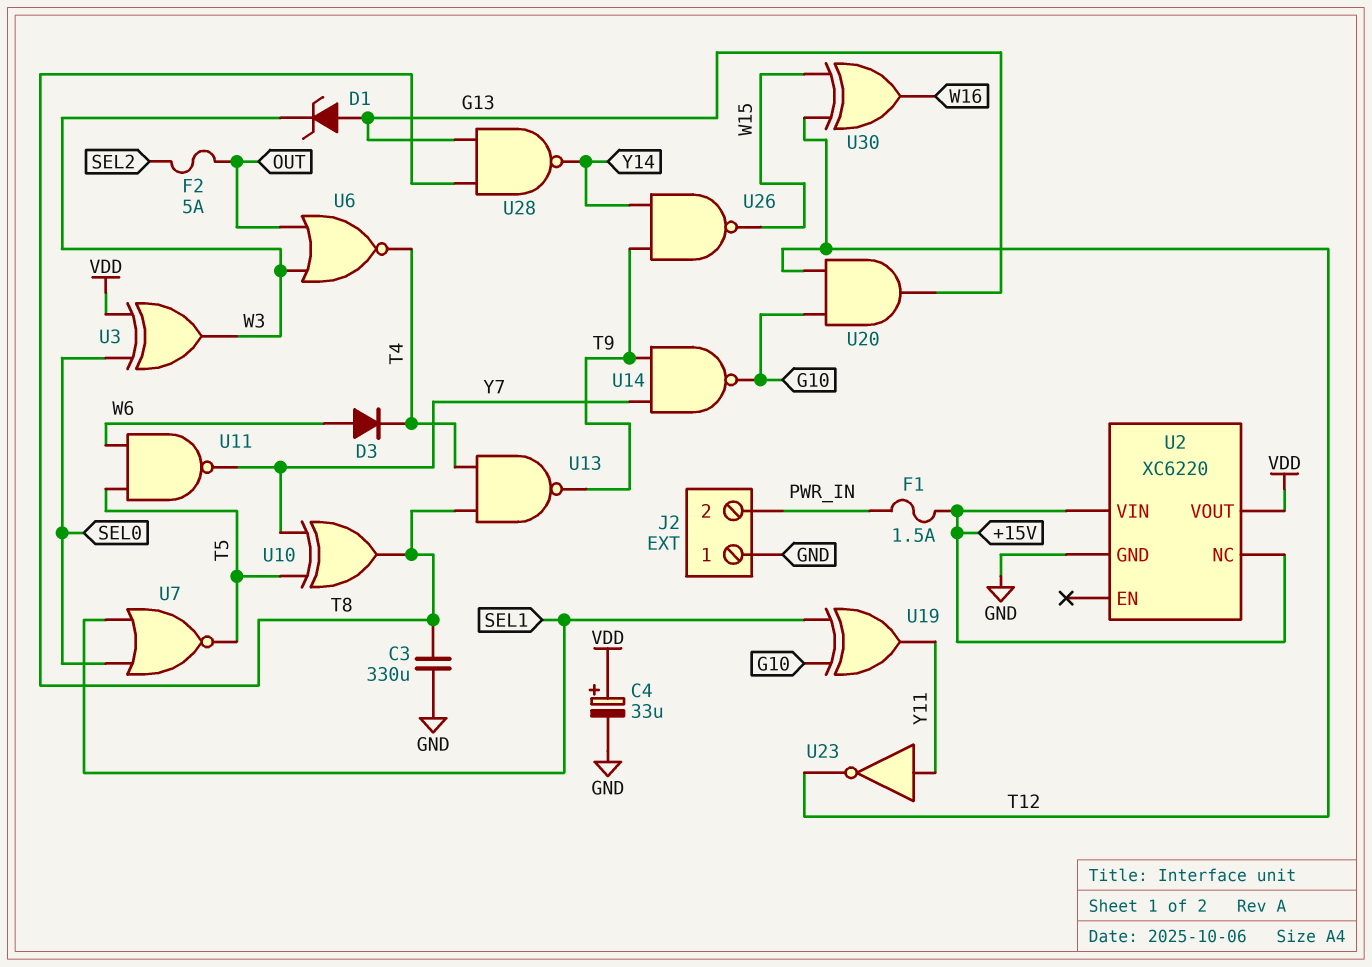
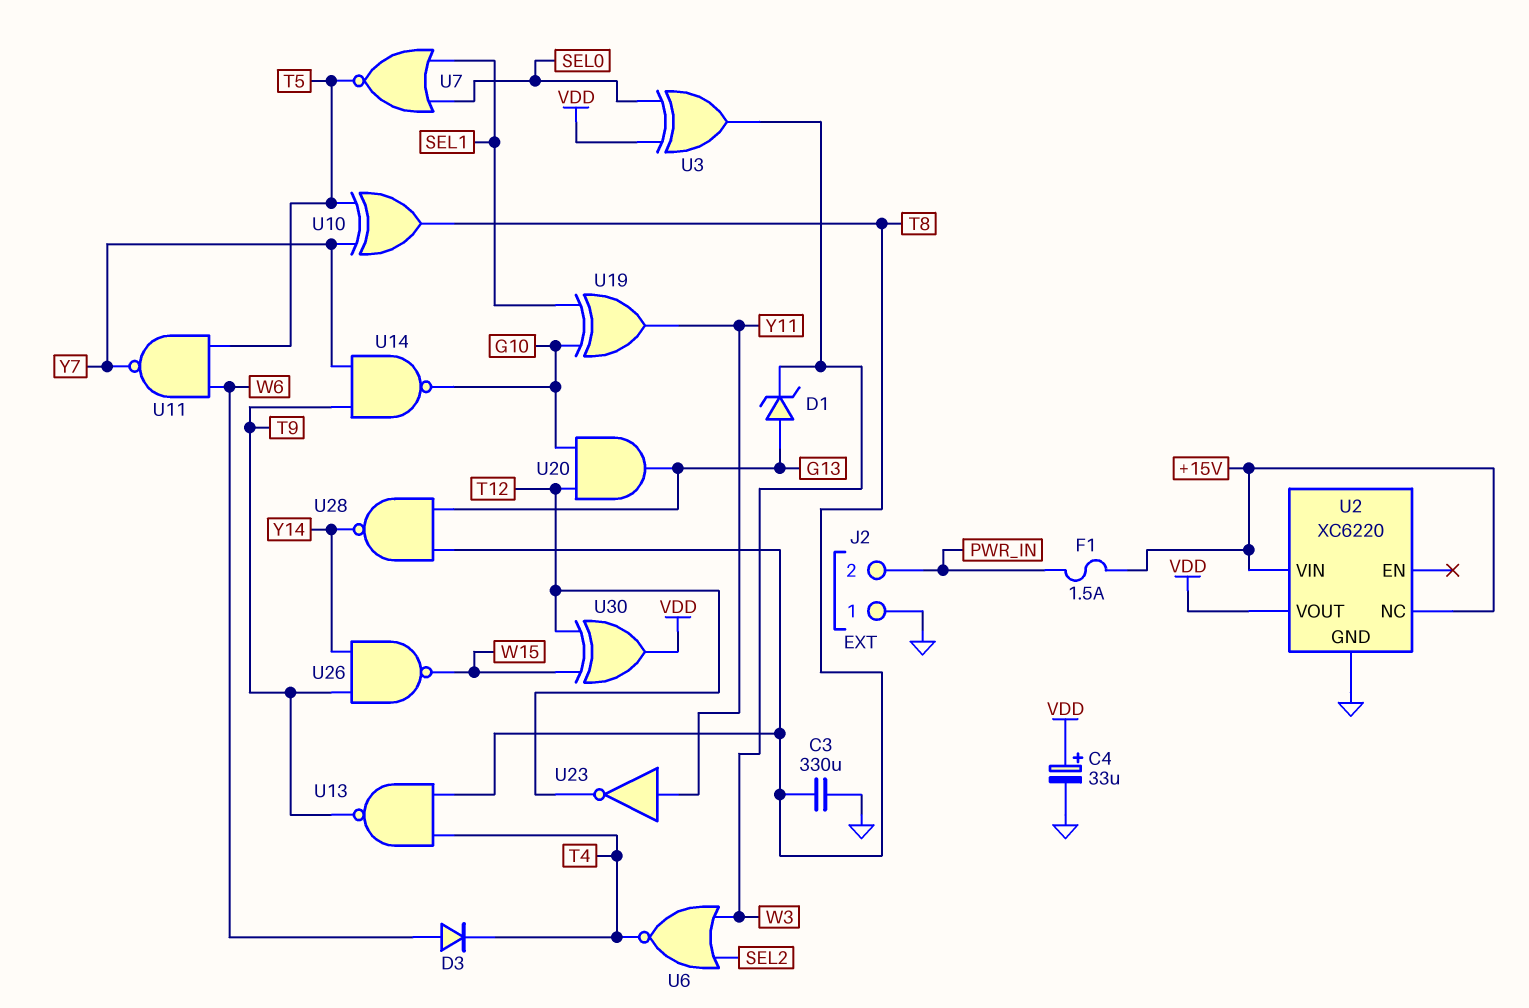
F2: 5A (OUT, SEL2) -> none
U6: NOR (in OUT, in W3, out T4) -> NOR (in SEL2, in W3, out T4)
U30: XOR (in T12, in W15, out W16) -> XOR (in T12, in W15, out VDD)

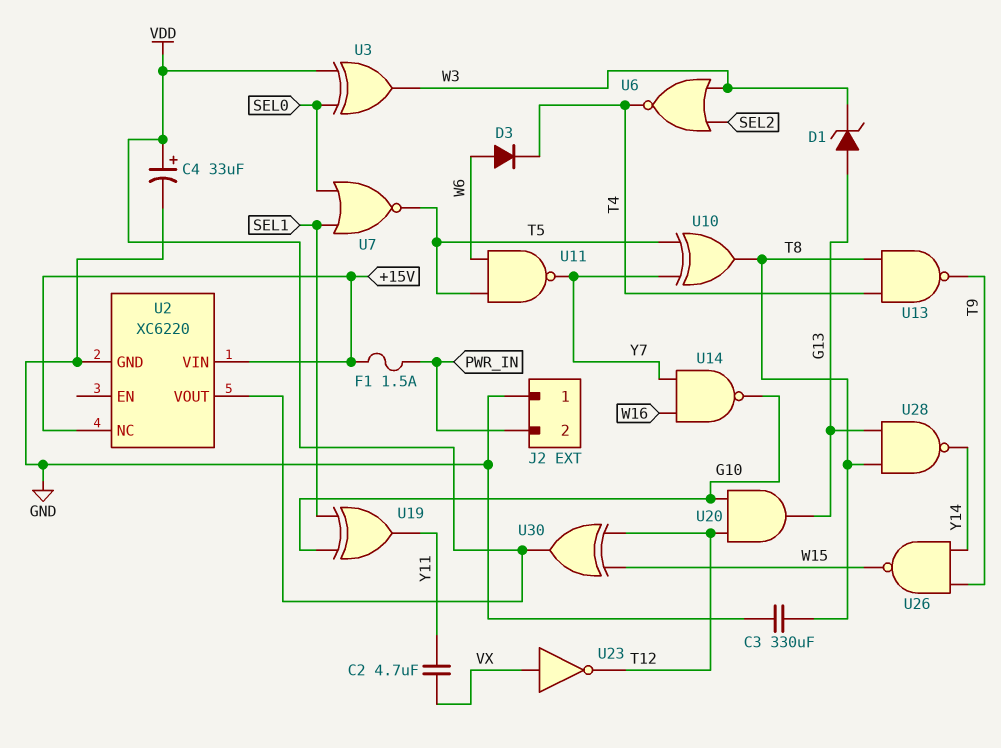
C2: none -> 4.7uF (VX, Y11)
U14: NAND (in T9, in Y7, out G10) -> NAND (in W16, in Y7, out G10)
U23: NOT (in Y11, out T12) -> NOT (in VX, out T12)

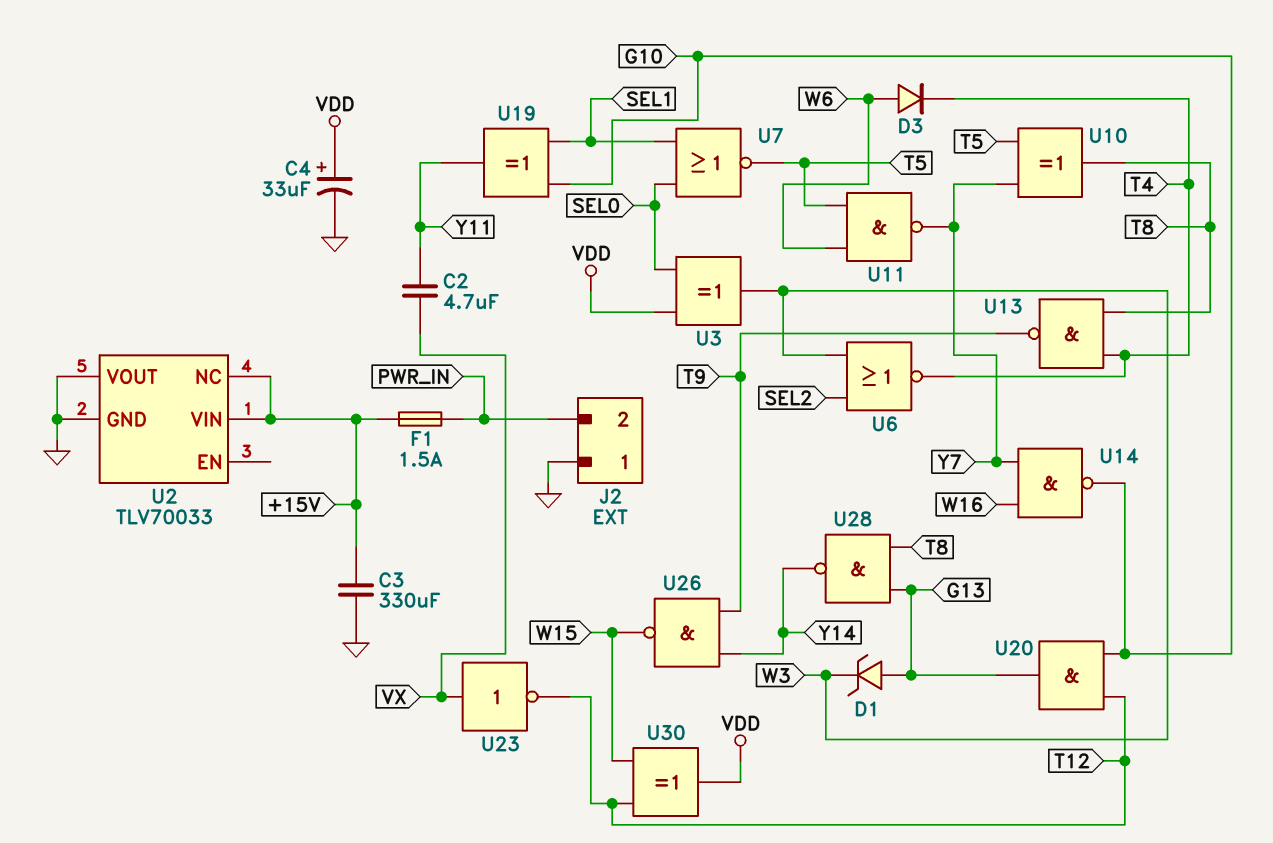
C3: 330uF (GND, T8) -> 330uF (+15V, GND)
U2: XC6220 -> TLV70033
U2 pin VOUT: VDD -> GND

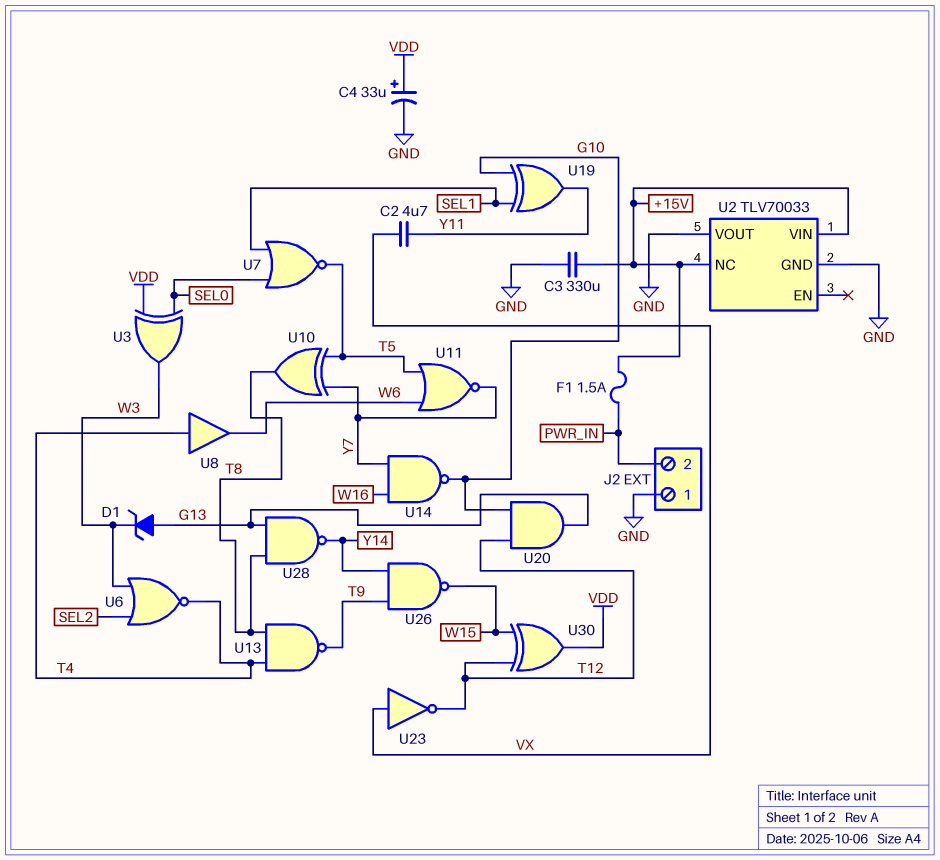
D3: diode (A W6, K T4) -> none
U8: none -> buffer (in T4, out W6)
U11: NAND (in T5, in W6, out Y7) -> NOR (in T5, in W6, out Y7)

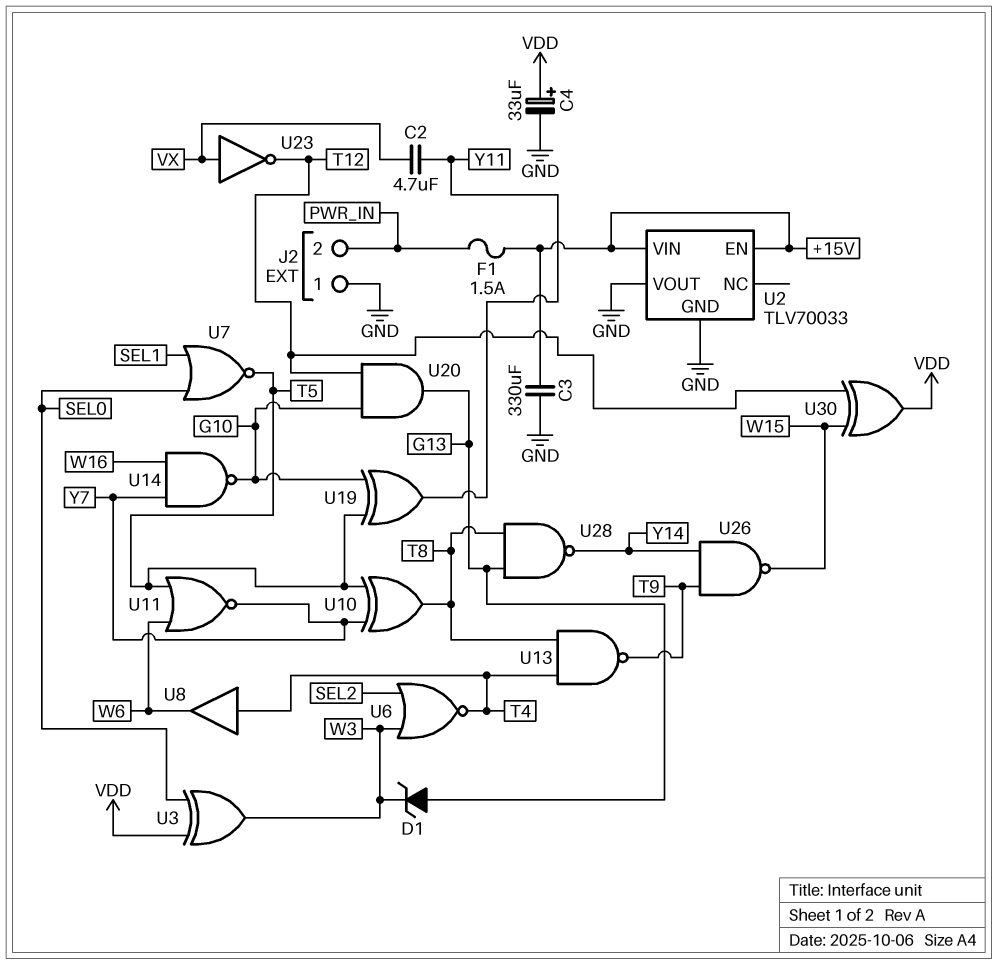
U2 pin EN: none -> +15V
U2 pin NC: +15V -> none
U19: XOR (in G10, in SEL1, out Y11) -> XOR (in G10, in T5, out Y11)

